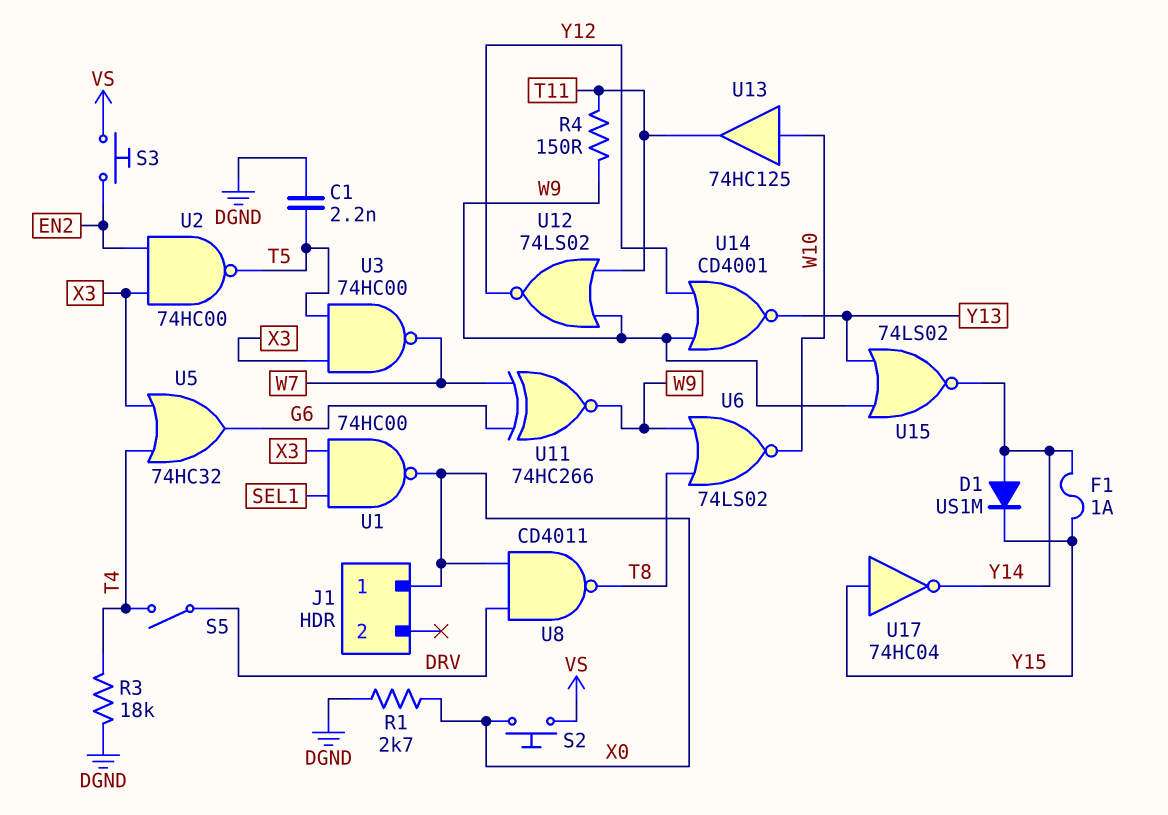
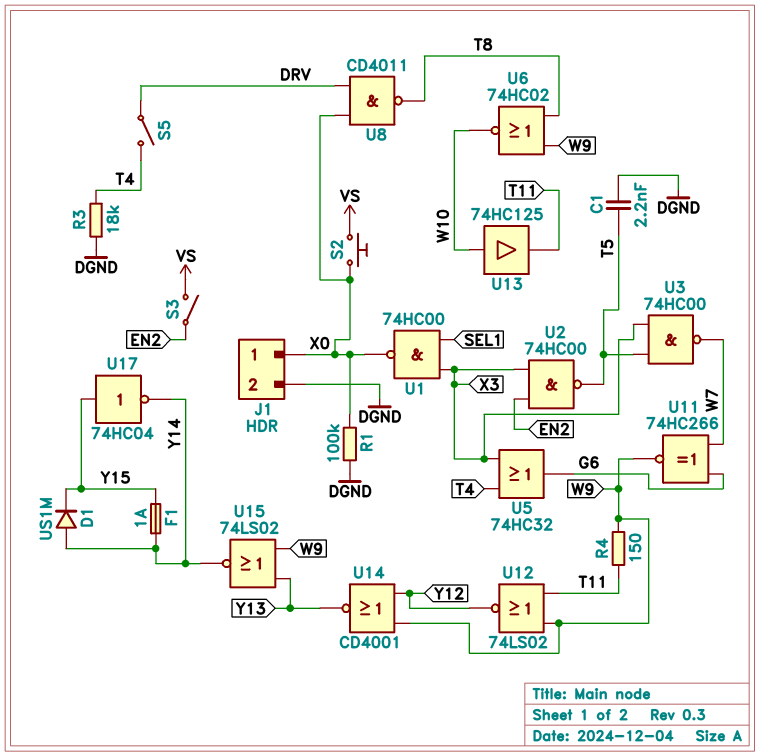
J1 pin 2: none -> DGND
R1: 2.7k (DGND, X0) -> 100k (DGND, X0)
S3: button (EN2, VS) -> switch (EN2, VS)
U6: NOR 74LS02 (in T8, in W9, out W10) -> NOR 74HC02 (in T8, in W9, out W10)

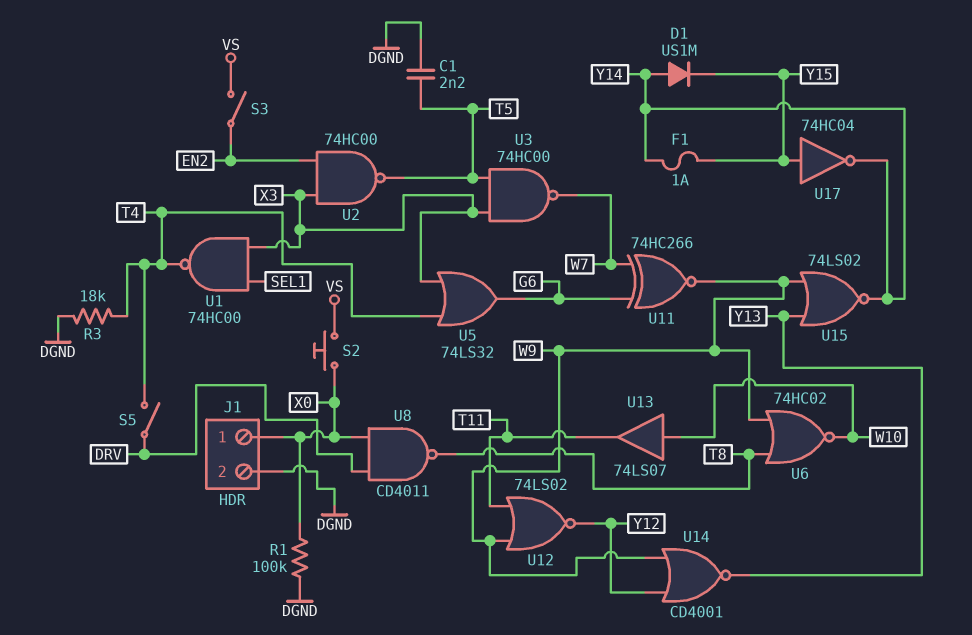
R4: 150 (T11, W9) -> none
U1: NAND 74HC00 (in SEL1, in X3, out X0) -> NAND 74HC00 (in SEL1, in X3, out T4)
U5: OR 74HC32 (in T4, in X3, out G6) -> OR 74LS32 (in T4, in X3, out G6)
U13: buffer 74HC125 (in W10, out T11) -> buffer 74LS07 (in W10, out T11)

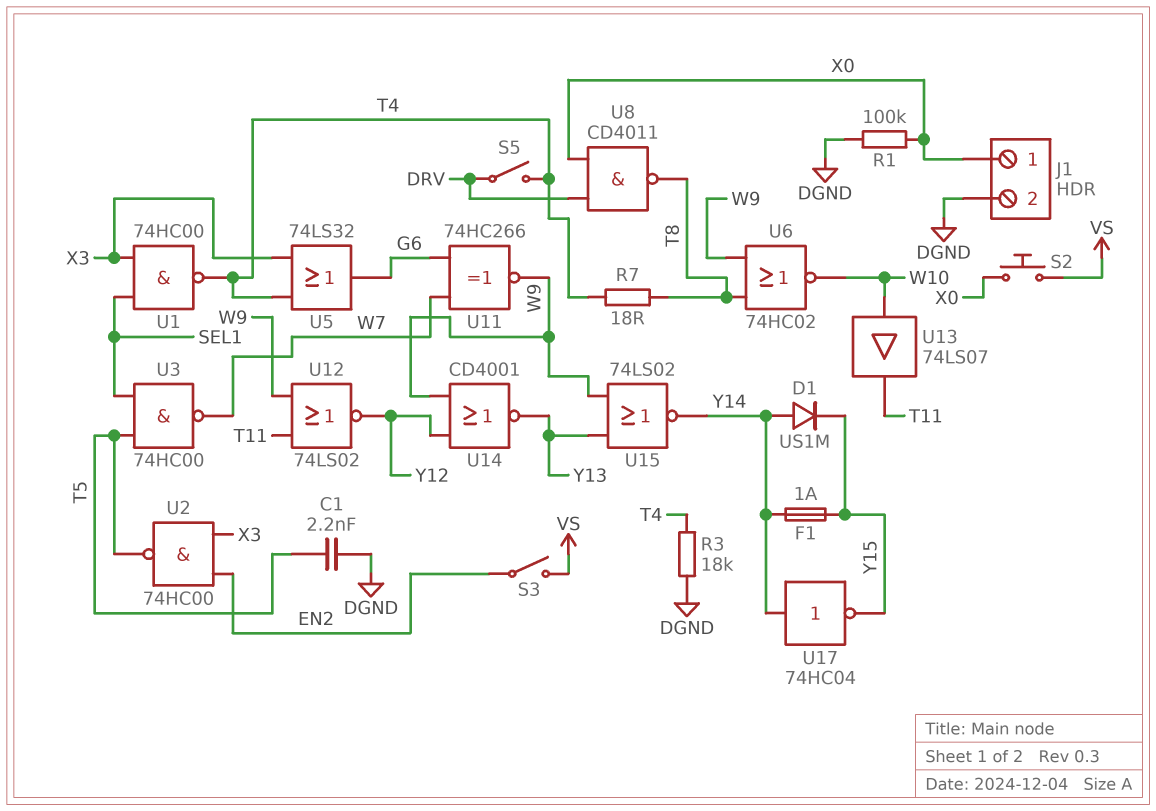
R7: none -> 18 (T4, T8)
U3: NAND 74HC00 (in T5, in X3, out W7) -> NAND 74HC00 (in SEL1, in T5, out W7)
U17: NOT 74HC04 (in Y15, out Y14) -> NOT 74HC04 (in Y14, out Y15)

